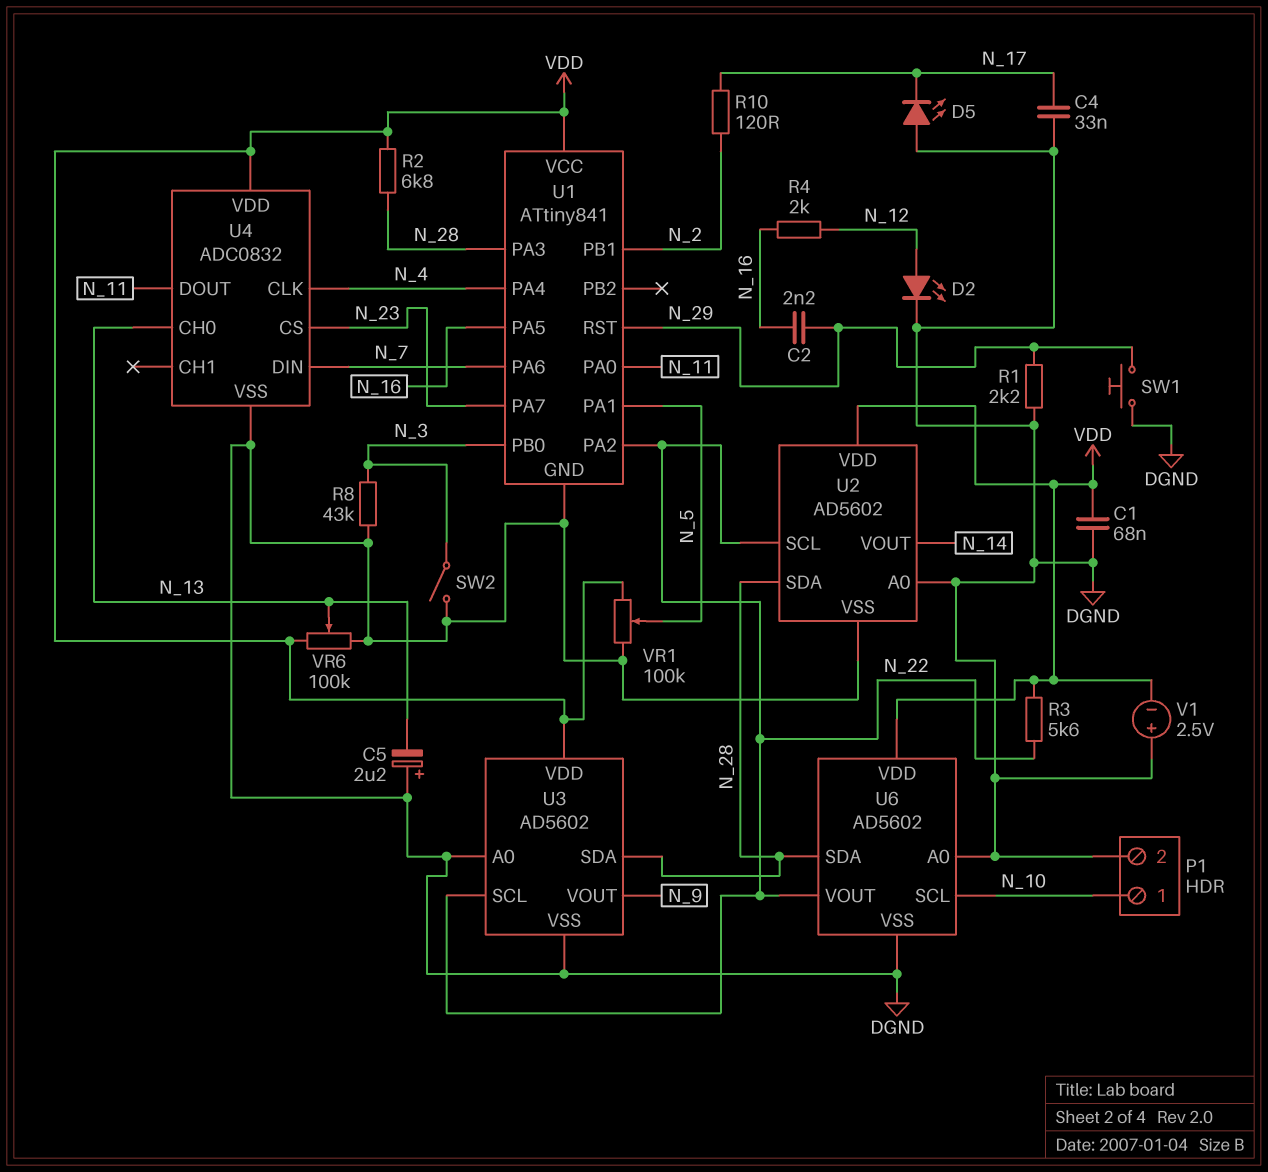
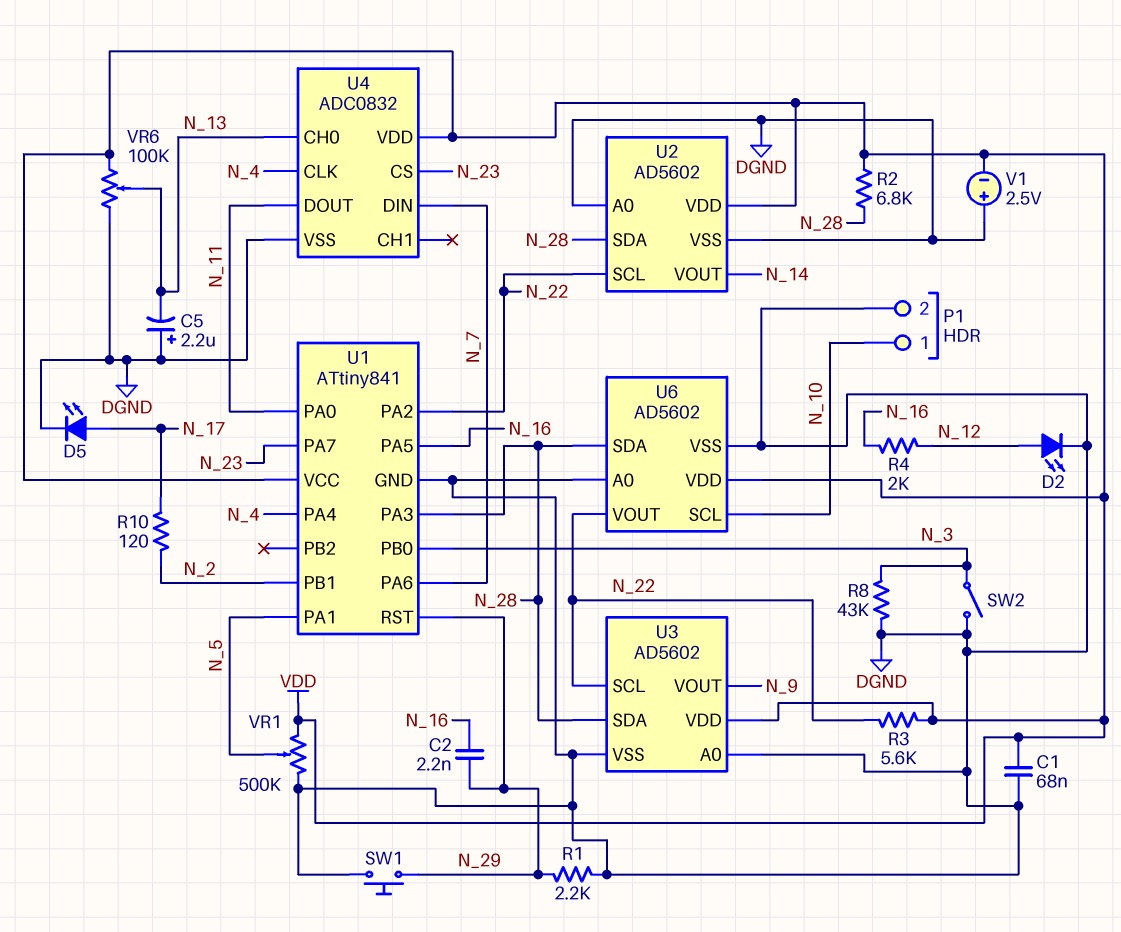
C4: 33nF (DGND, N_17) -> none
D5: LED (A DGND, K N_17) -> LED (A N_17, K DGND)
VR1: 100k (DGND, VDD, wiper N_5) -> 500k (DGND, VDD, wiper N_5)

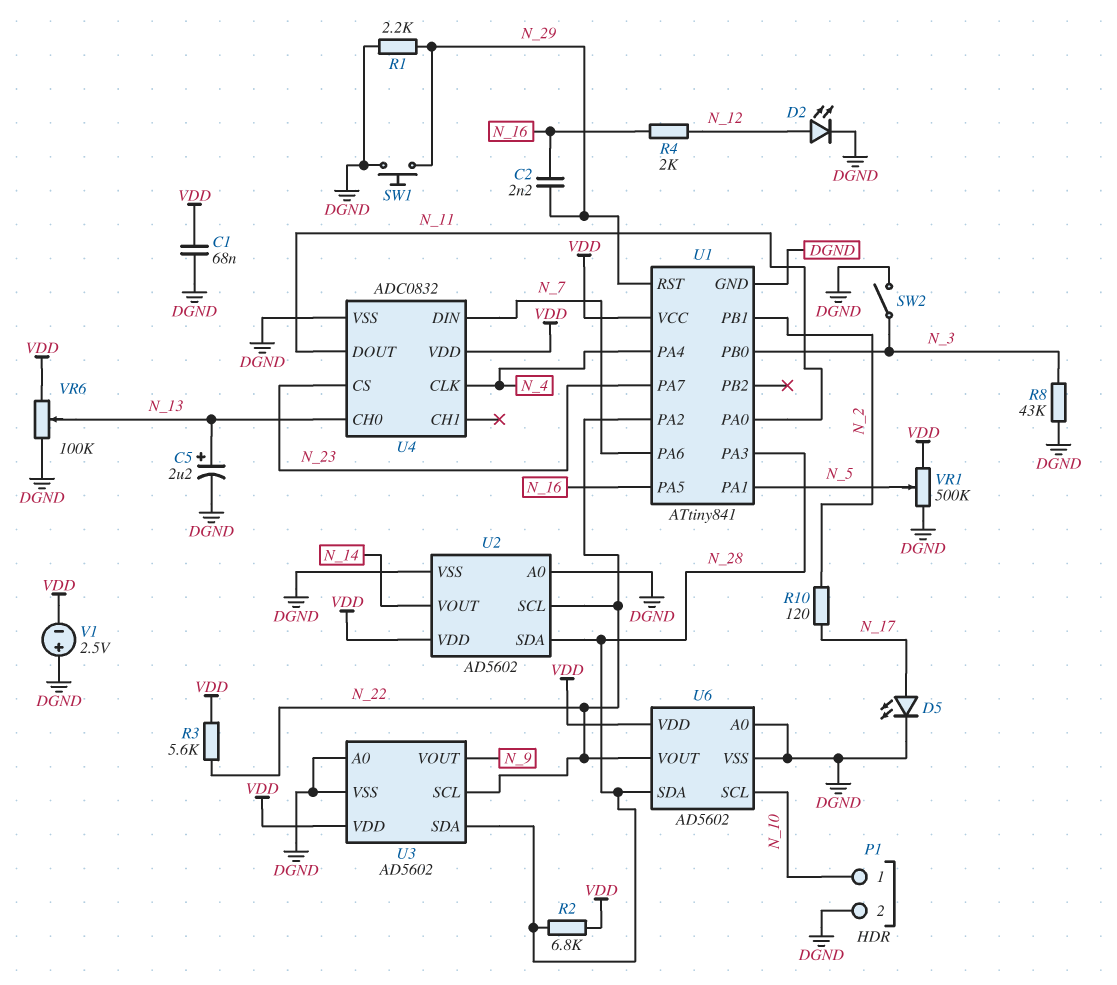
C5: 2.2uF (plus DGND, minus N_13) -> 2.2uF (plus N_13, minus DGND)

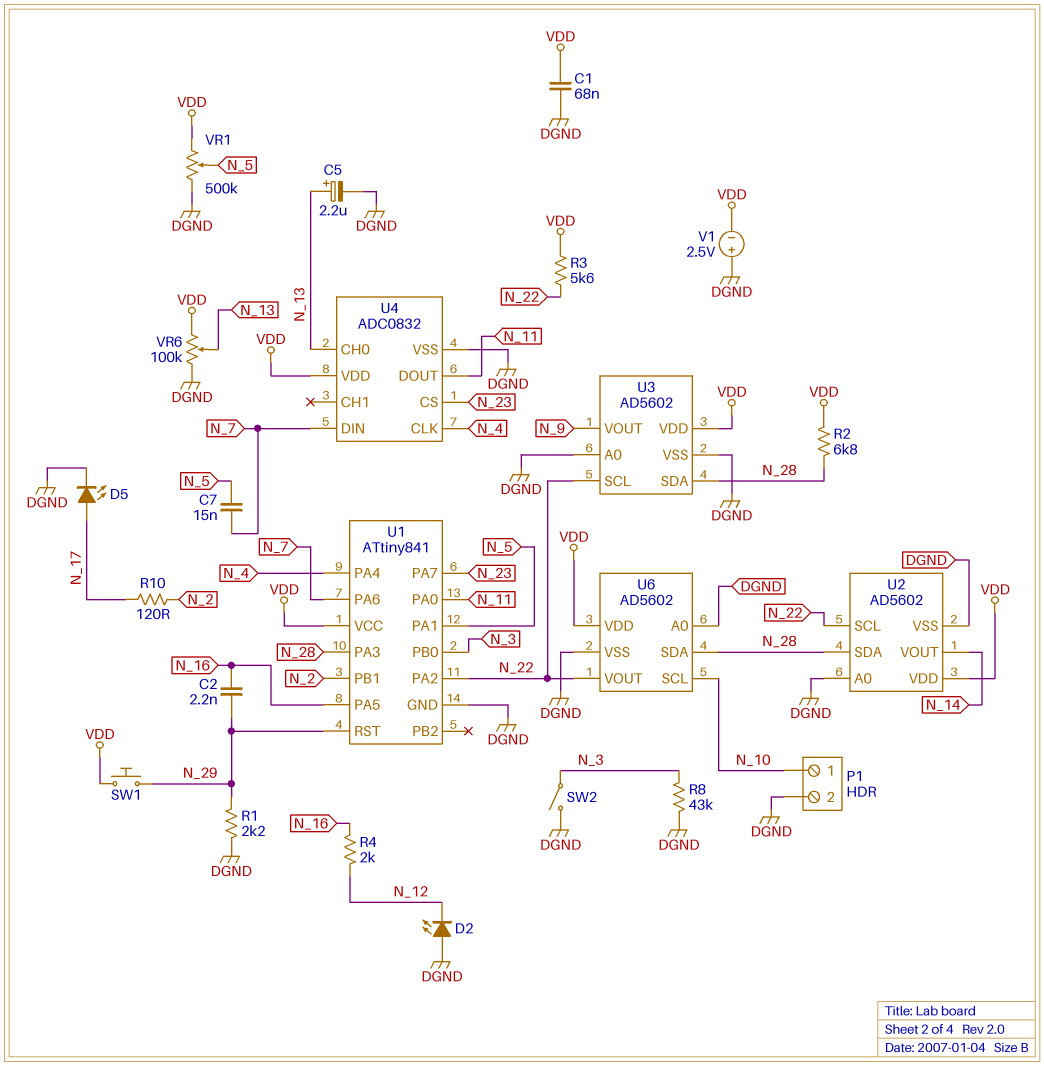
C7: none -> 15nF (N_5, N_7)
D2: LED (A N_12, K DGND) -> LED (A DGND, K N_12)
SW1: button (DGND, N_29) -> button (N_29, VDD)

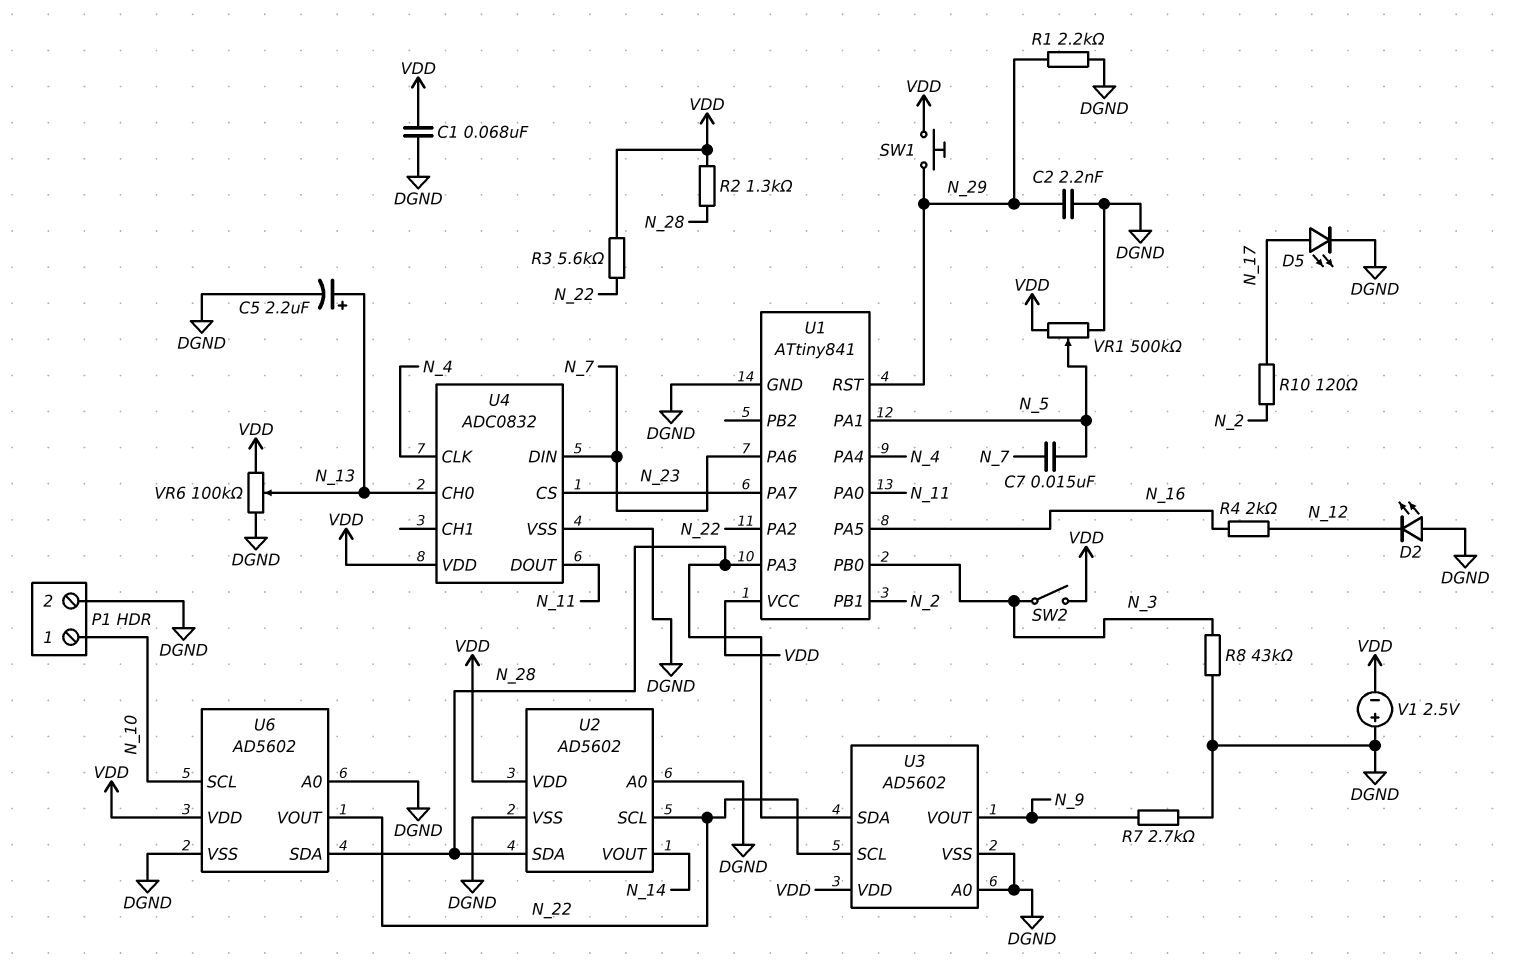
C2: 2.2nF (N_16, N_29) -> 2.2nF (DGND, N_29)
R2: 6.8k (N_28, VDD) -> 1.3k (N_28, VDD)
R7: none -> 2.7k (DGND, N_9)
SW2: switch (DGND, N_3) -> switch (N_3, VDD)

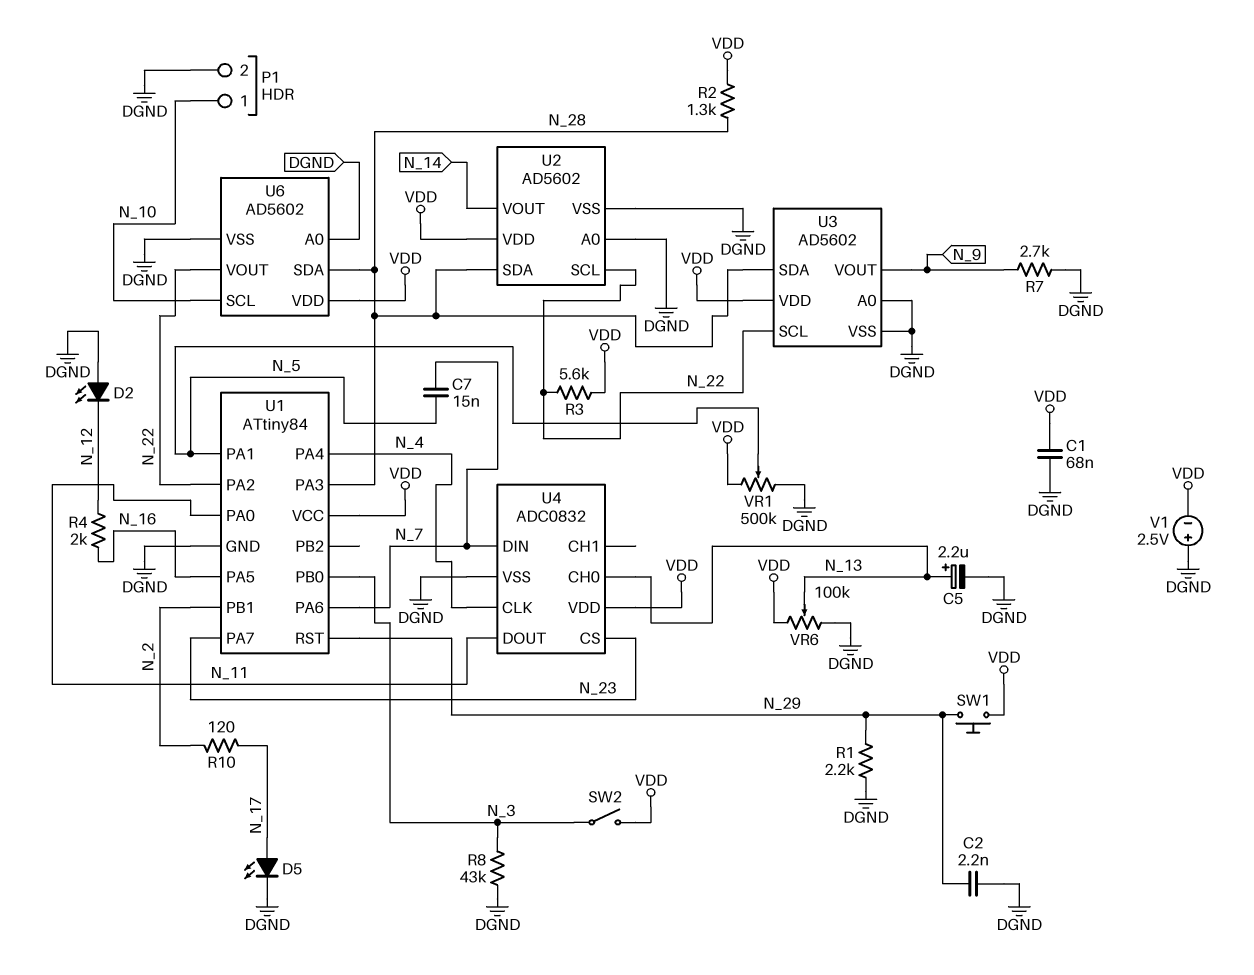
U1: ATtiny841 -> ATtiny84

